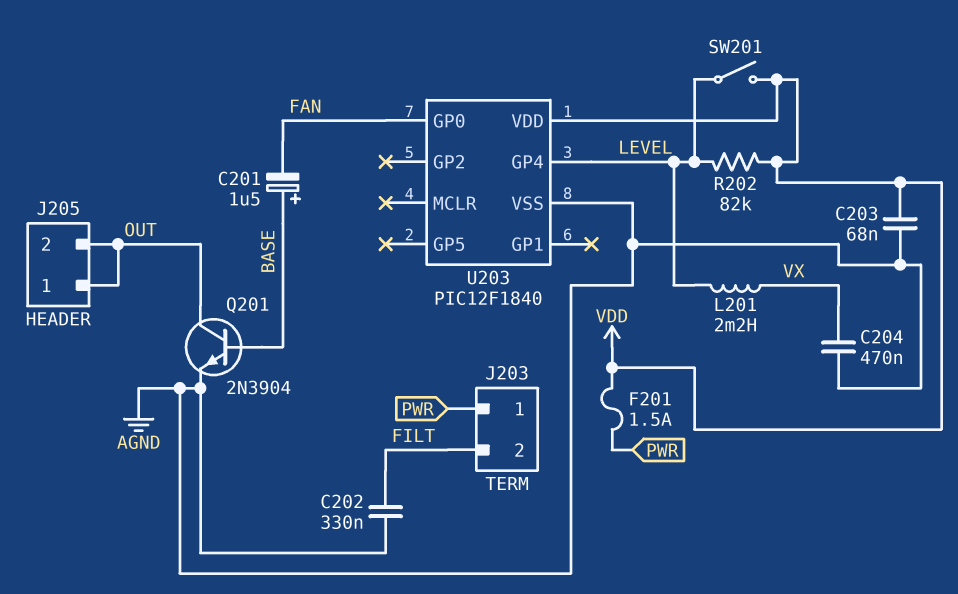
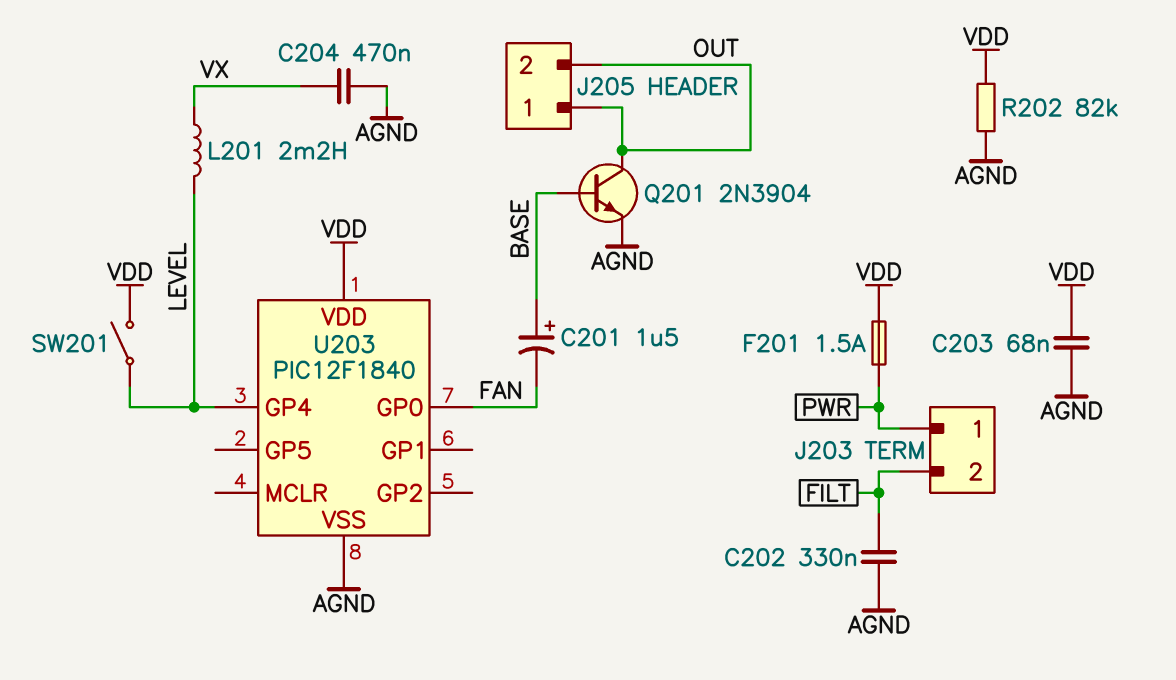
R202: 82k (LEVEL, VDD) -> 82k (AGND, VDD)

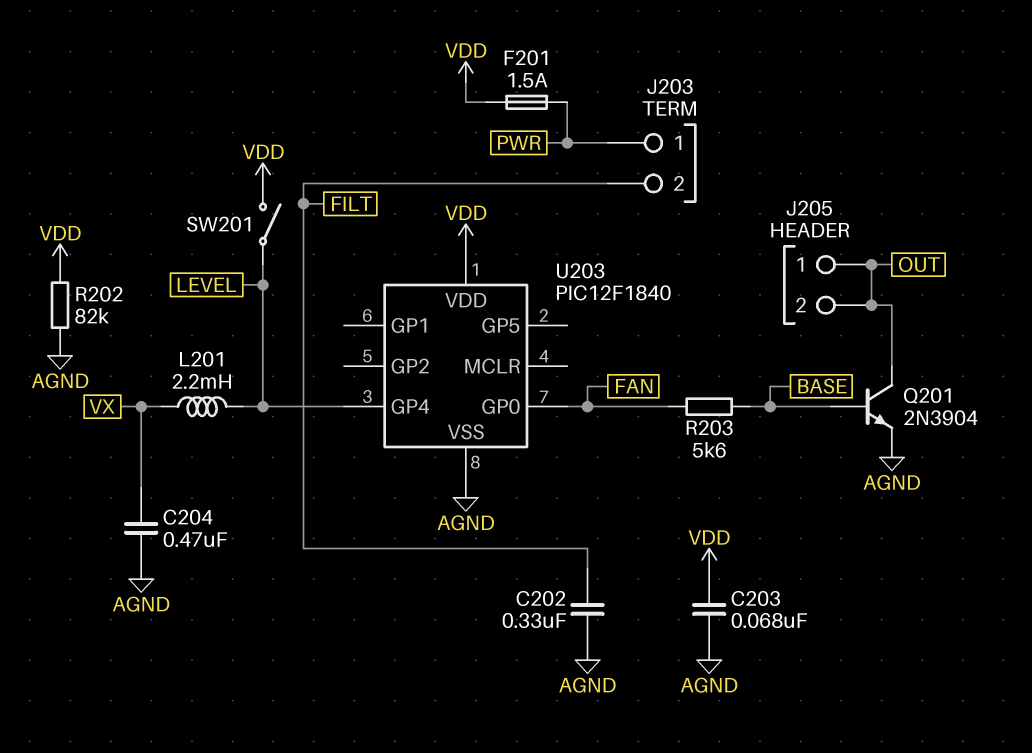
C201: 1.5uF (plus BASE, minus FAN) -> none
R203: none -> 5.6k (BASE, FAN)

